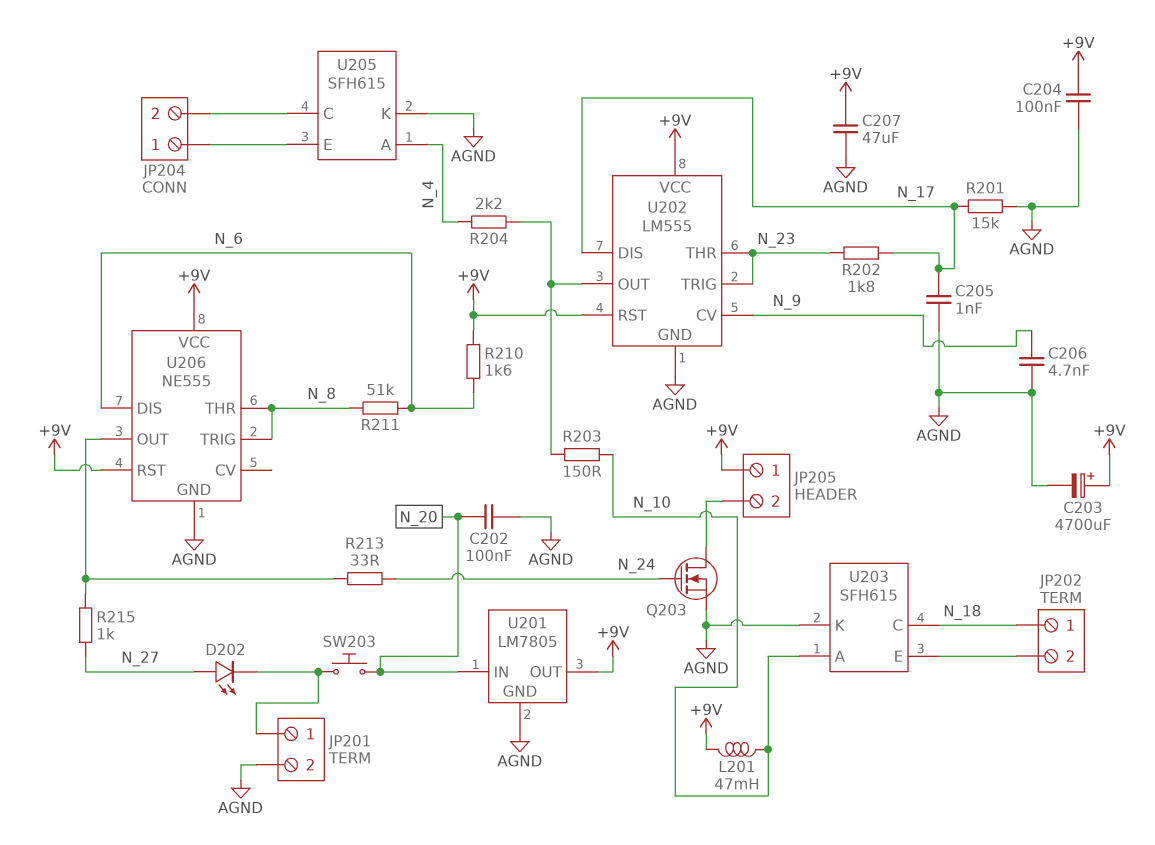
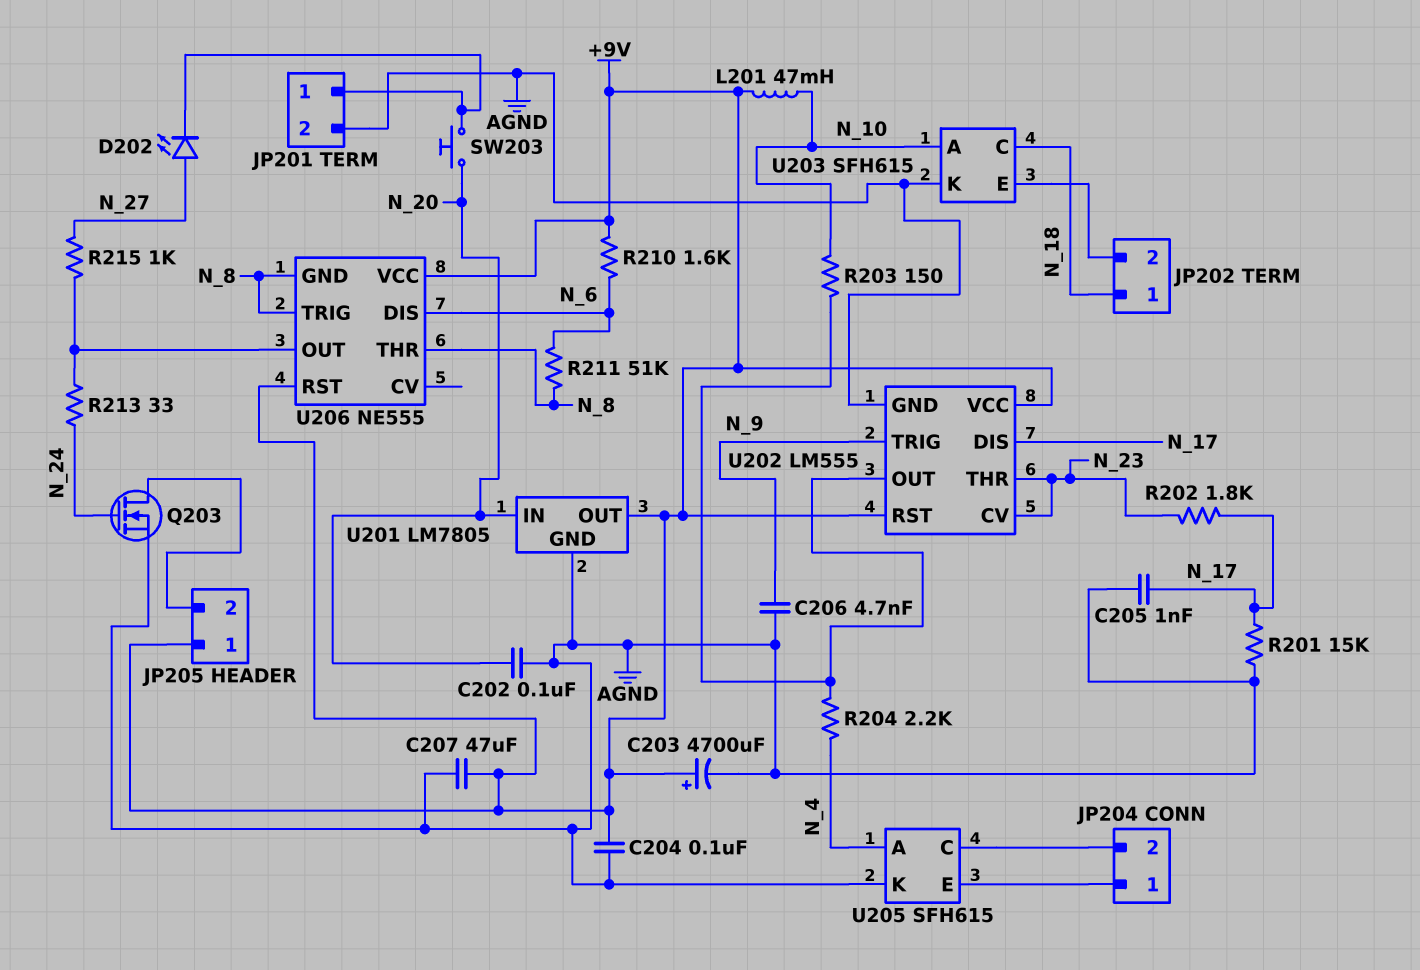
U202 pin CV: N_9 -> N_23
U202 pin TRIG: N_23 -> N_9
U206 pin GND: AGND -> N_8

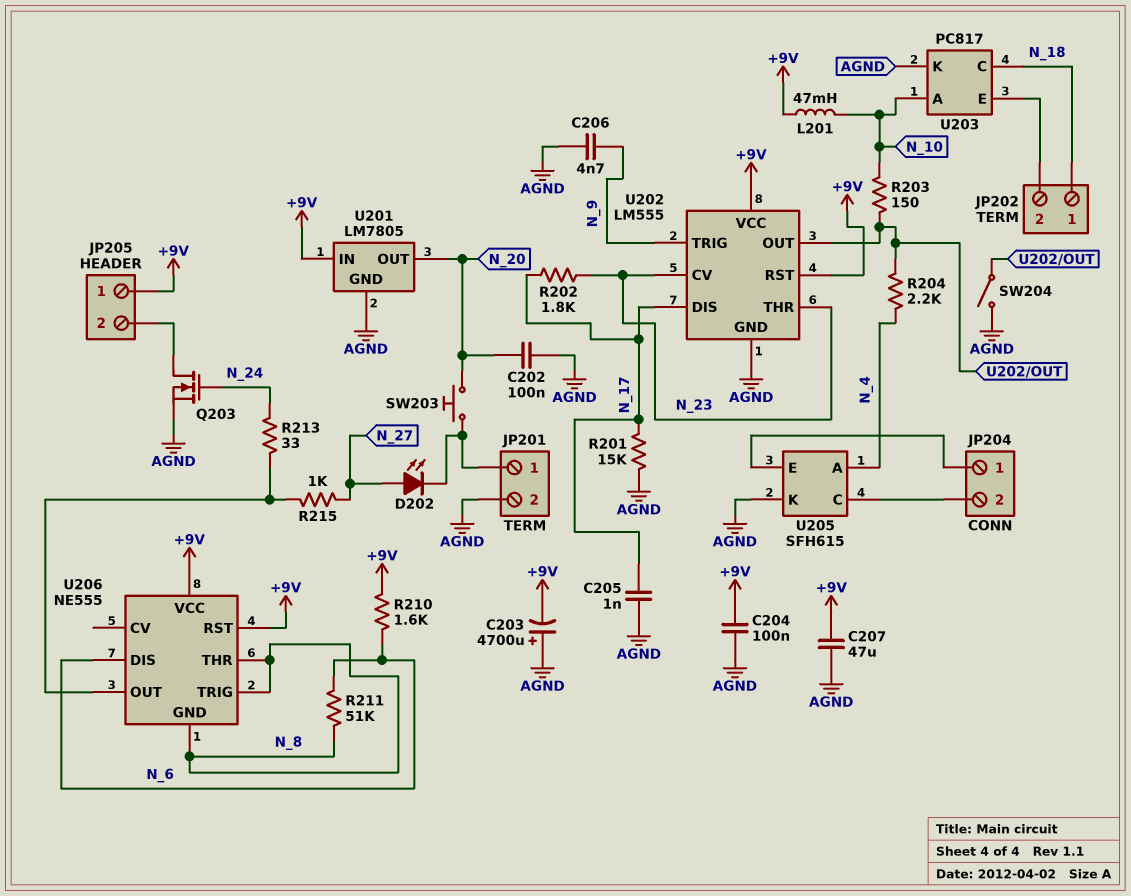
C203: 4700uF (plus +9V, minus AGND) -> 4700uF (plus AGND, minus +9V)
SW204: none -> switch (AGND, U202/OUT)
U201 pin IN: N_20 -> +9V
U201 pin OUT: +9V -> N_20
U203: SFH615 -> PC817

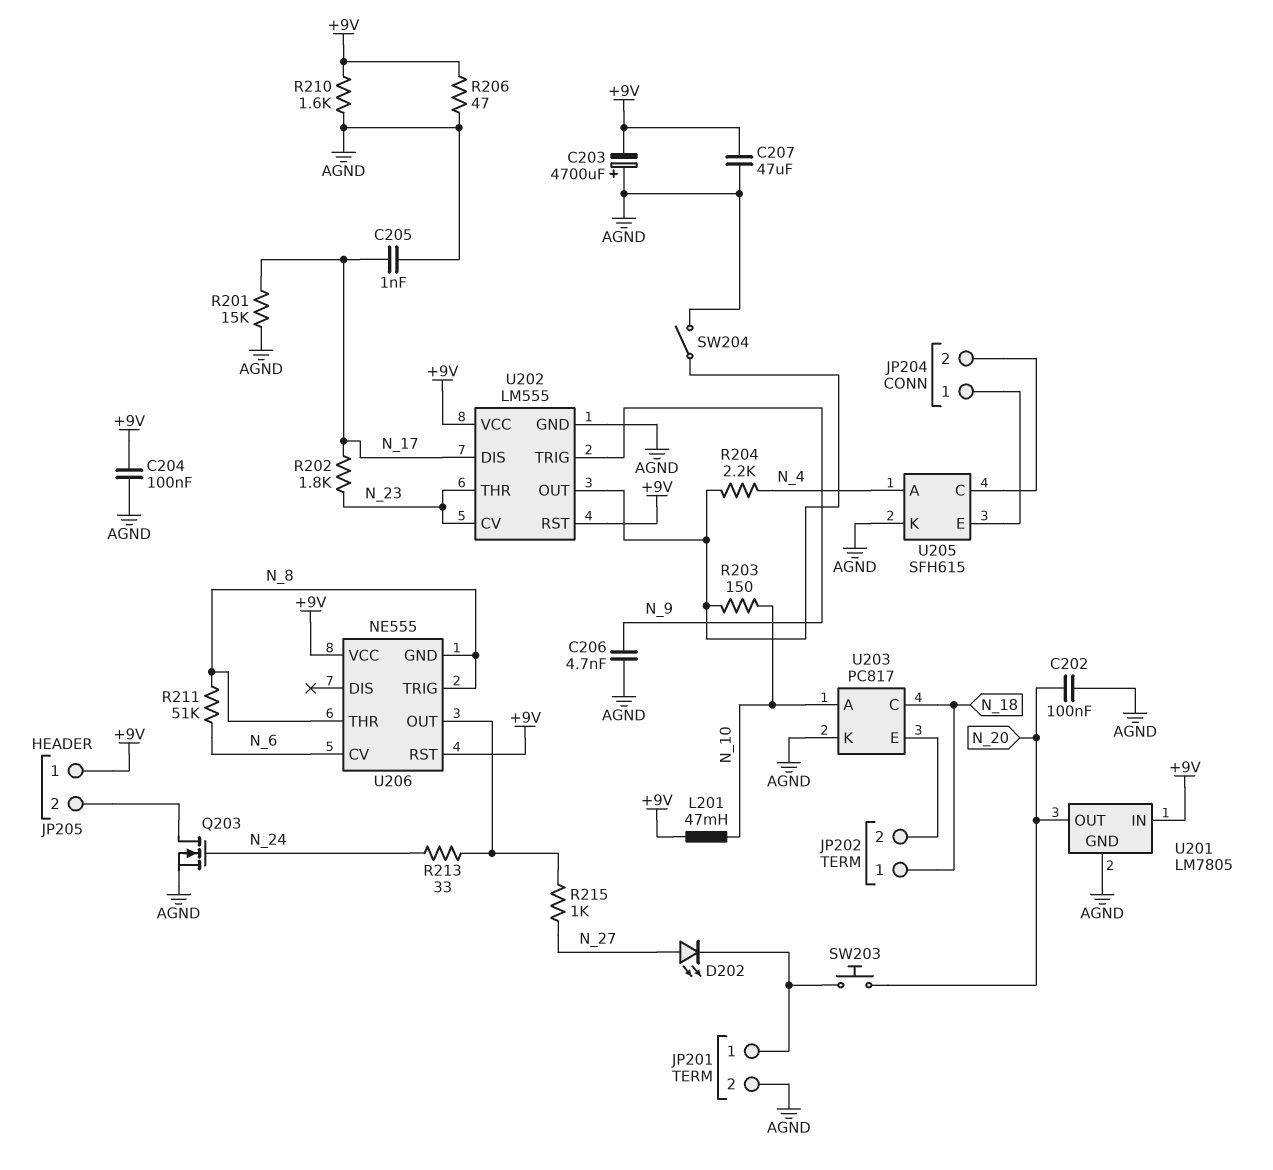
R206: none -> 47 (+9V, AGND)
R210: 1.6k (+9V, N_6) -> 1.6k (+9V, AGND)
U206 pin CV: none -> N_6
U206 pin DIS: N_6 -> none

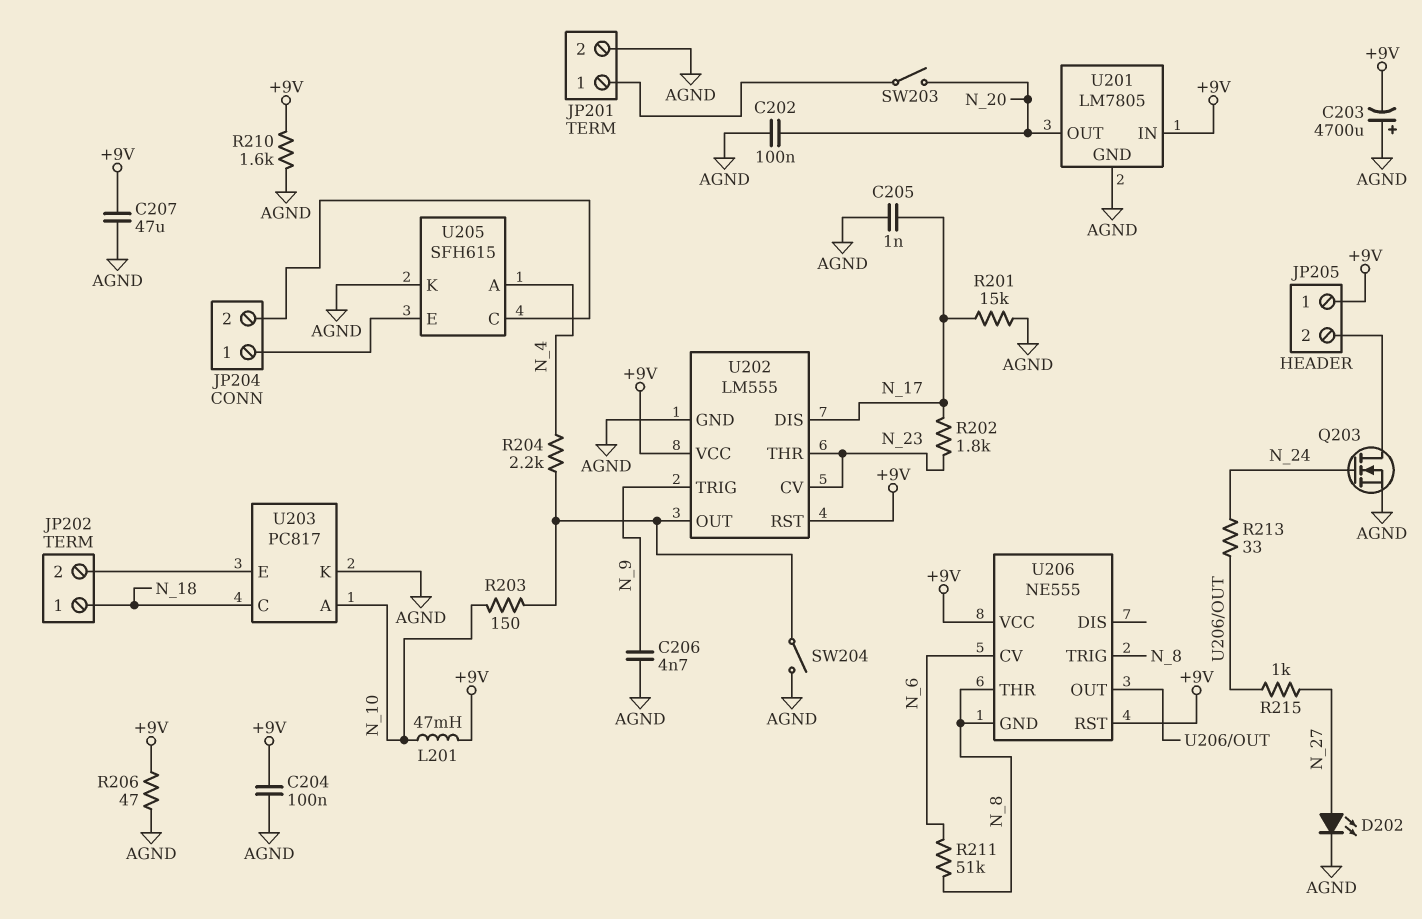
D202: LED (A N_27, K JP201/1) -> LED (A N_27, K AGND)
SW203: button (JP201/1, N_20) -> switch (JP201/1, N_20)

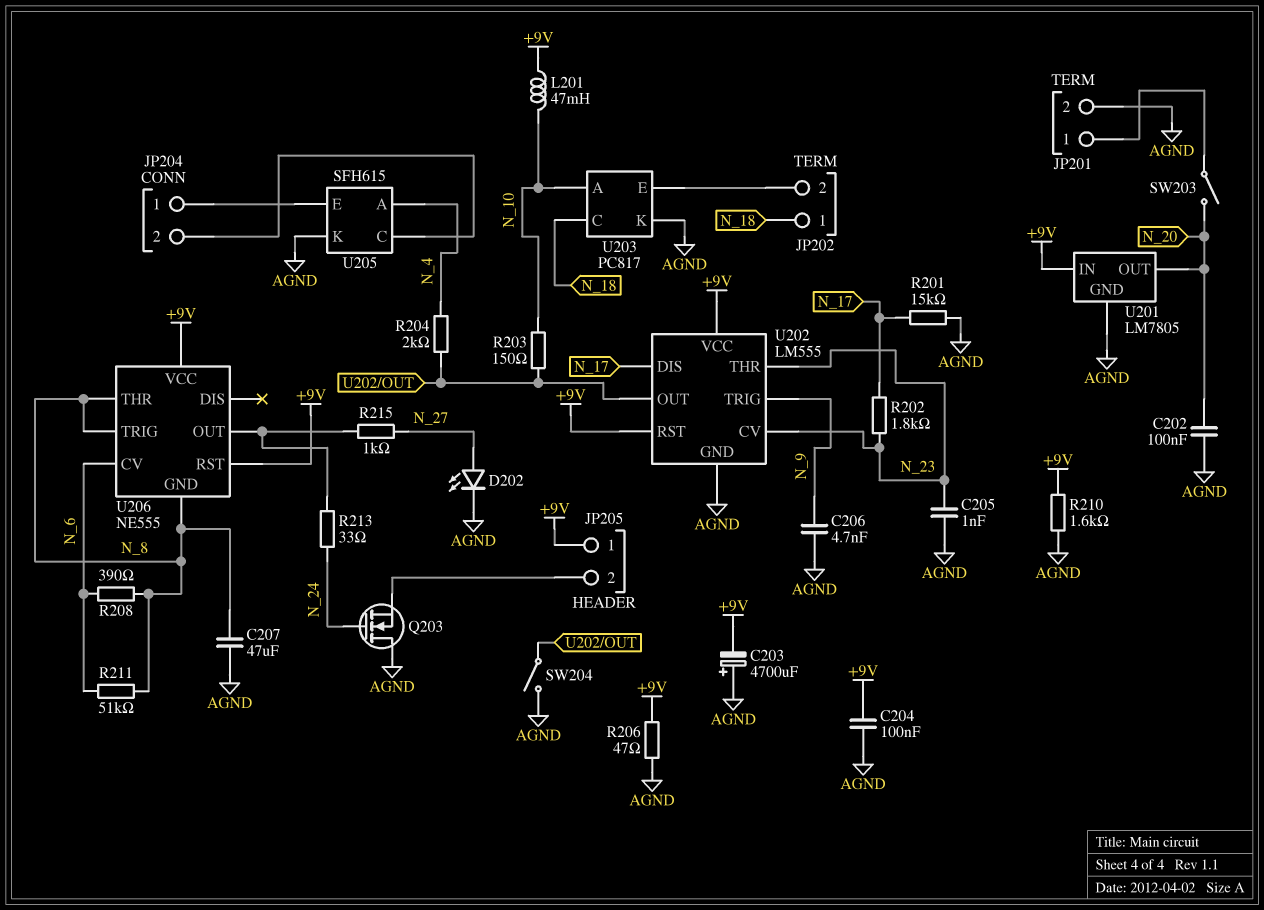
C205: 1nF (AGND, N_17) -> 1nF (AGND, N_23)
C207: 47uF (+9V, AGND) -> 47uF (AGND, N_8)
Q203: NMOS (G N_24, D JP205/2, S AGND) -> NMOS (G N_24, D AGND, S JP205/2)
R204: 2.2k (N_4, U202/OUT) -> 2k (N_4, U202/OUT)
R208: none -> 390 (N_6, N_8)

